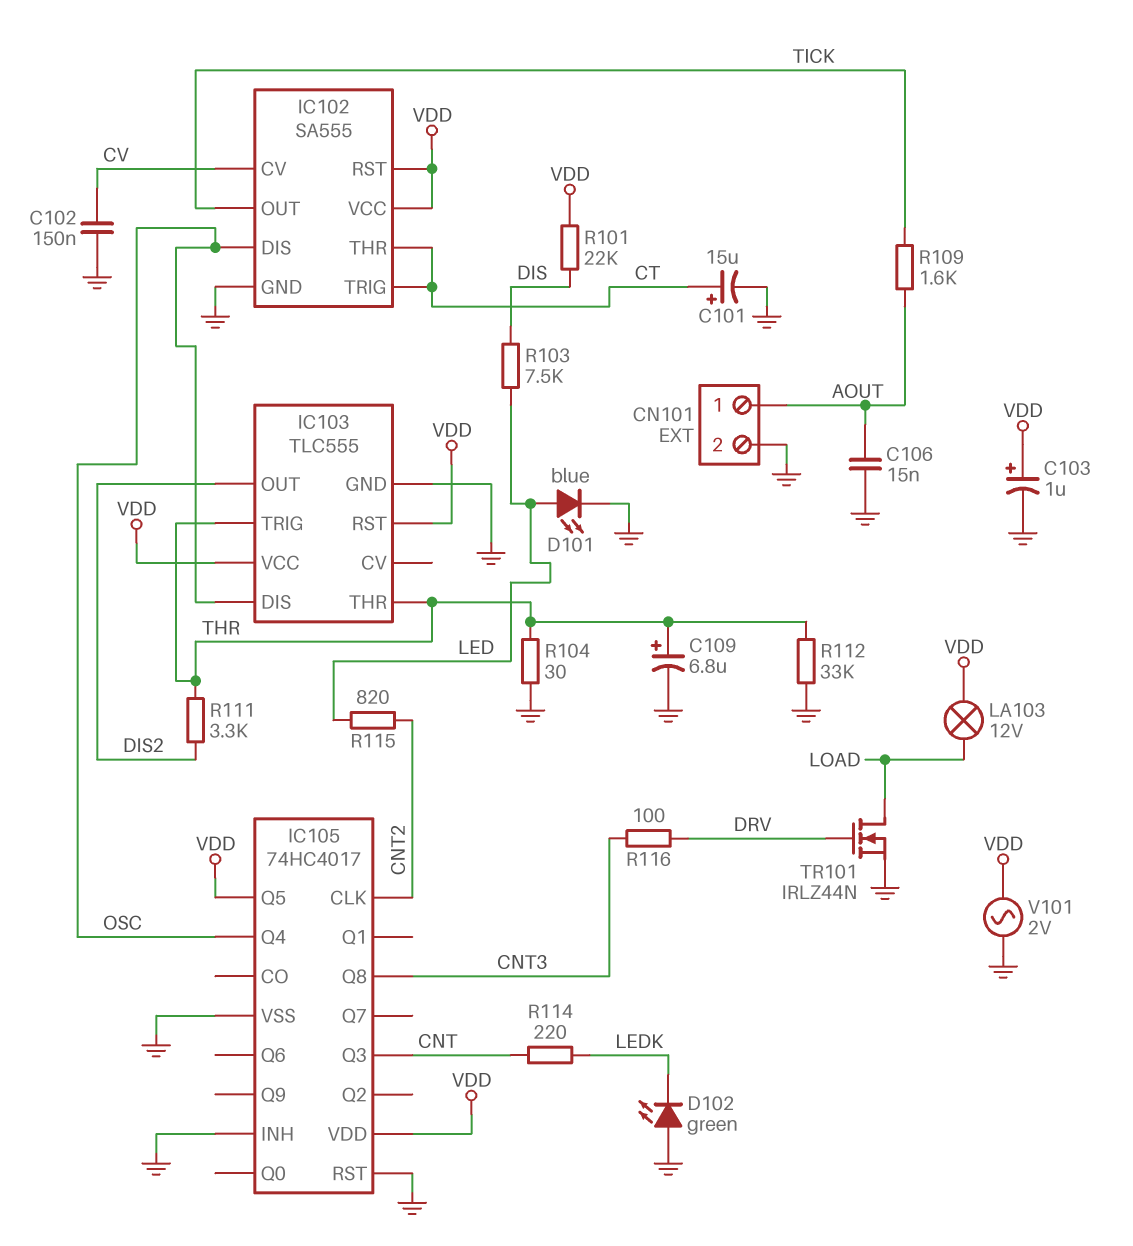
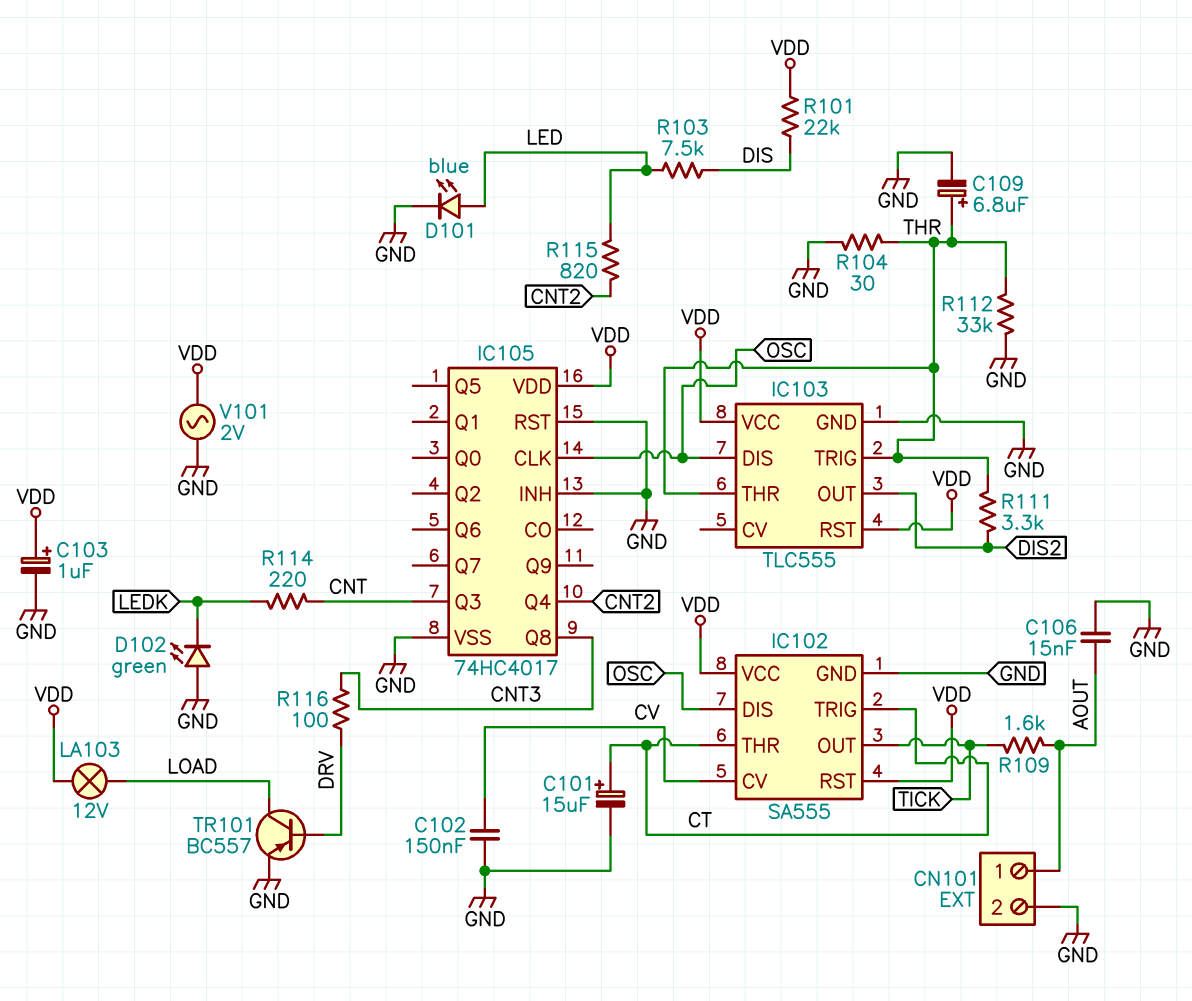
IC105 pin CLK: CNT2 -> OSC
IC105 pin Q4: OSC -> CNT2
IC105 pin Q5: VDD -> none
TR101: NMOS IRLZ44N (G DRV, D LOAD, S GND) -> PNP BC557 (B DRV, C LOAD, E GND)

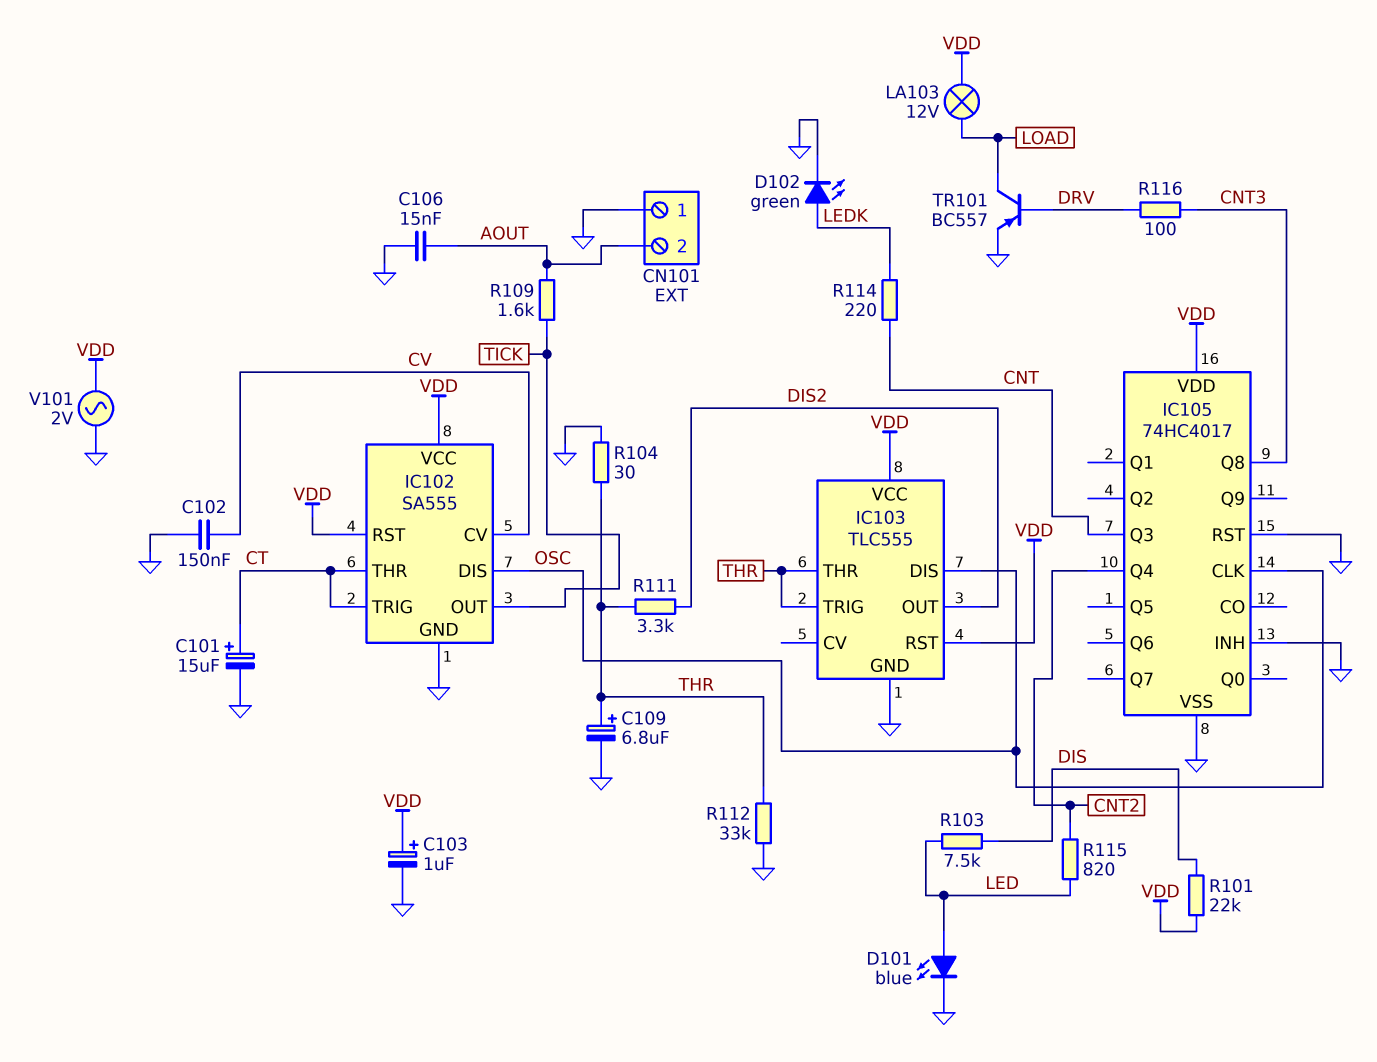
CN101 pin 1: AOUT -> GND
CN101 pin 2: GND -> AOUT
D102: LED green (A GND, K LEDK) -> LED green (A LEDK, K GND)

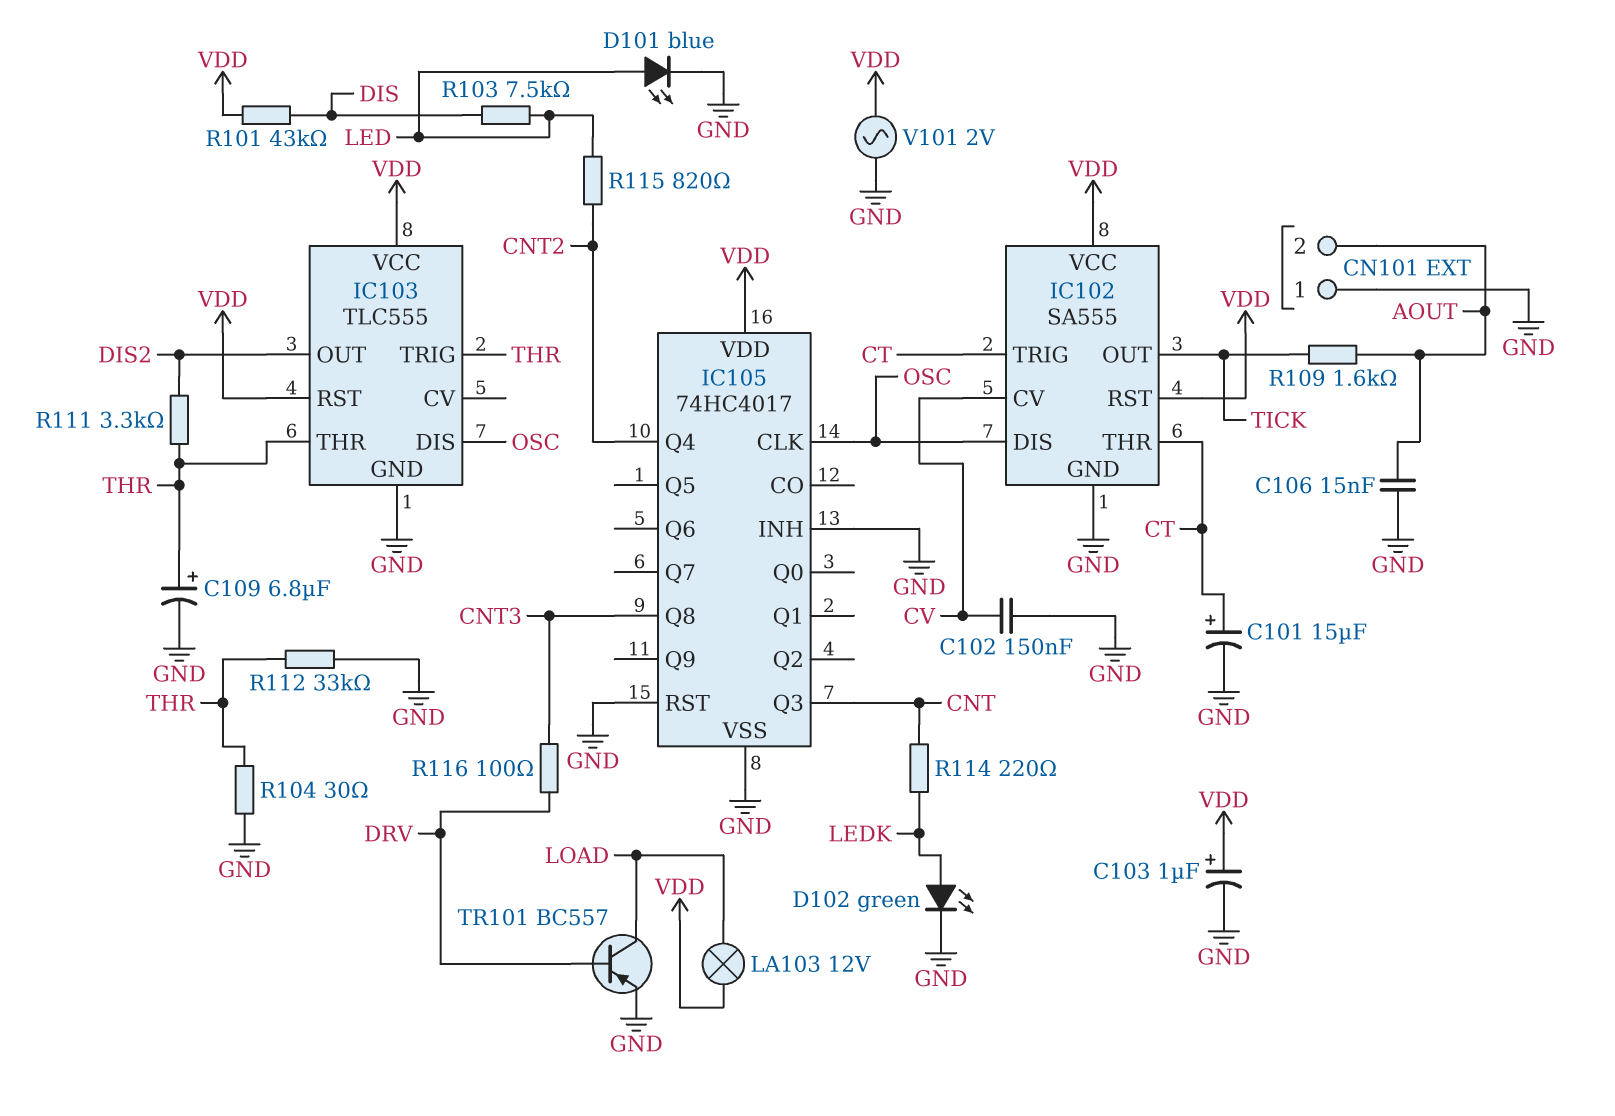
R101: 22k (DIS, VDD) -> 43k (DIS, VDD)

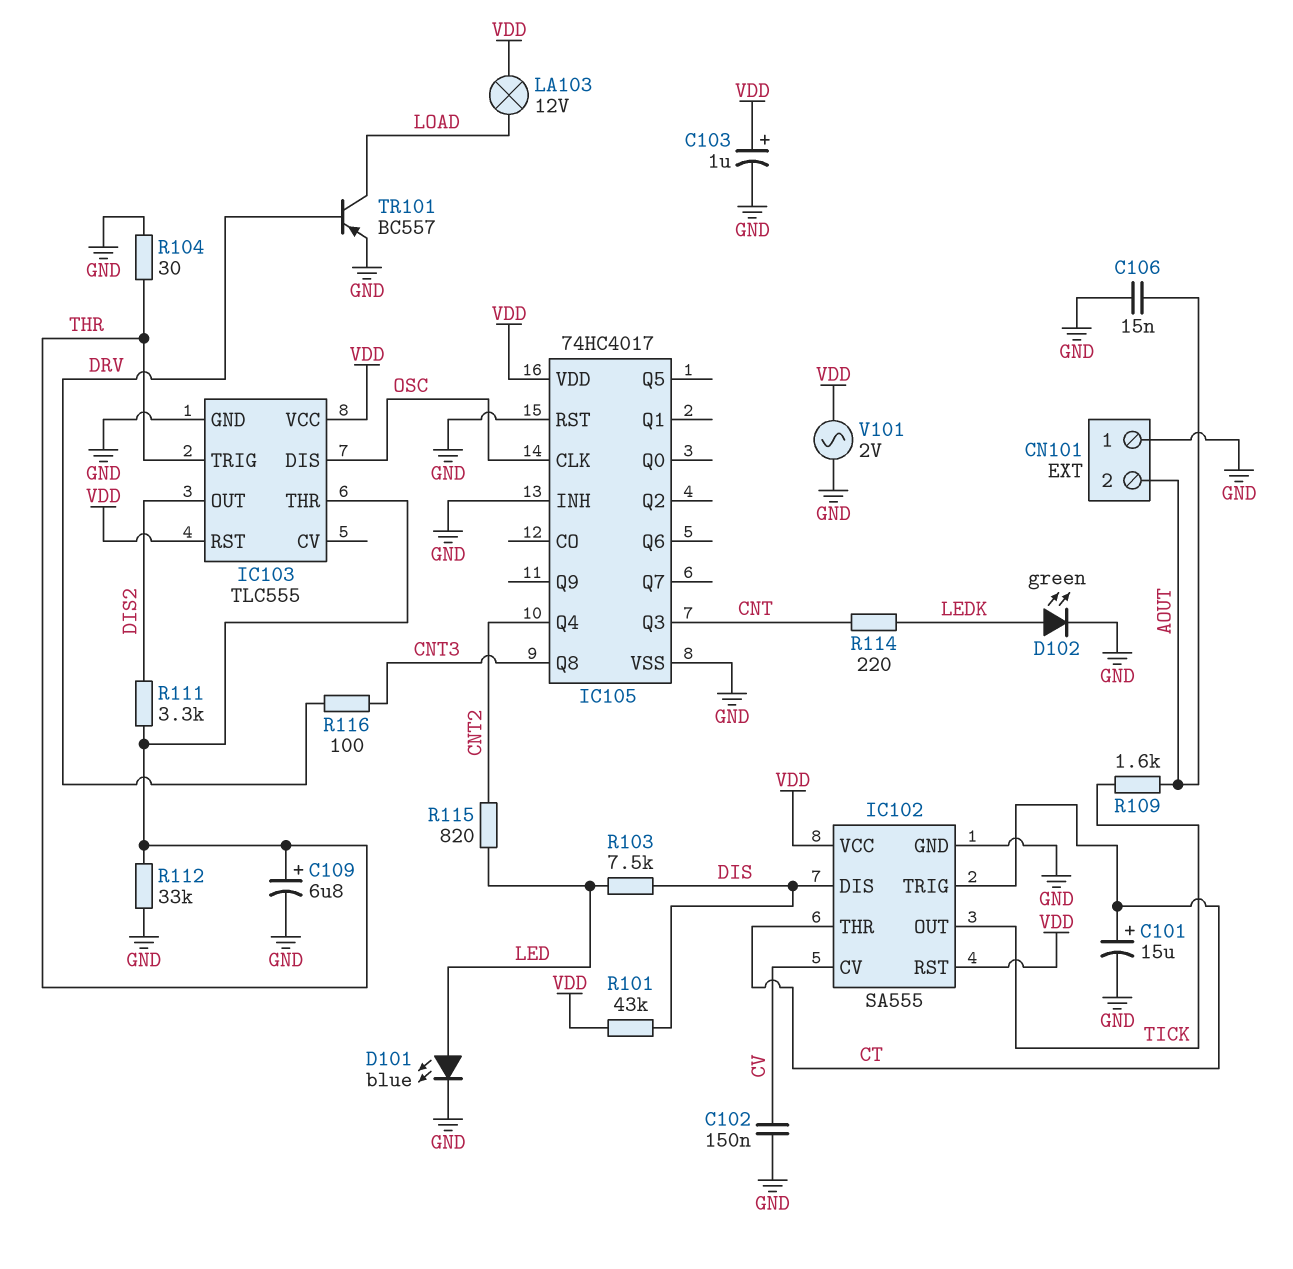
IC102 pin DIS: OSC -> DIS

